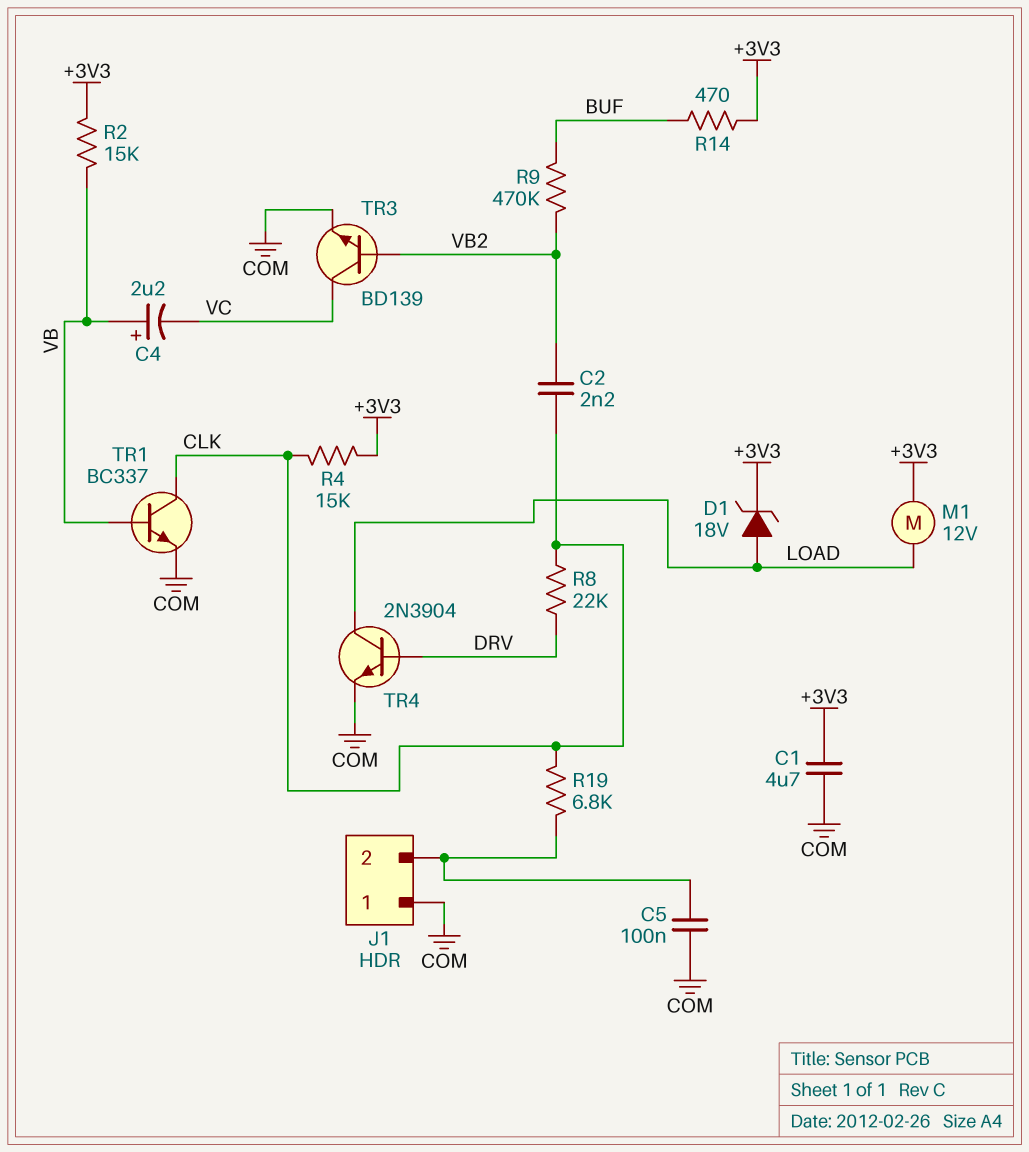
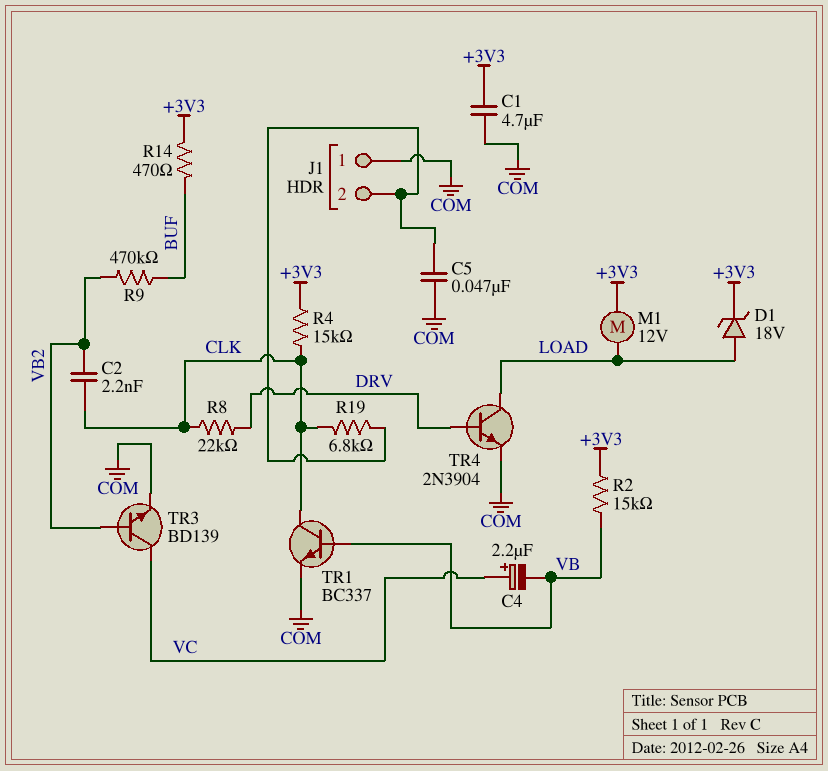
C4: 2.2uF (plus VB, minus VC) -> 2.2uF (plus VC, minus VB)
C5: 100nF (COM, J1/2) -> 47nF (COM, J1/2)

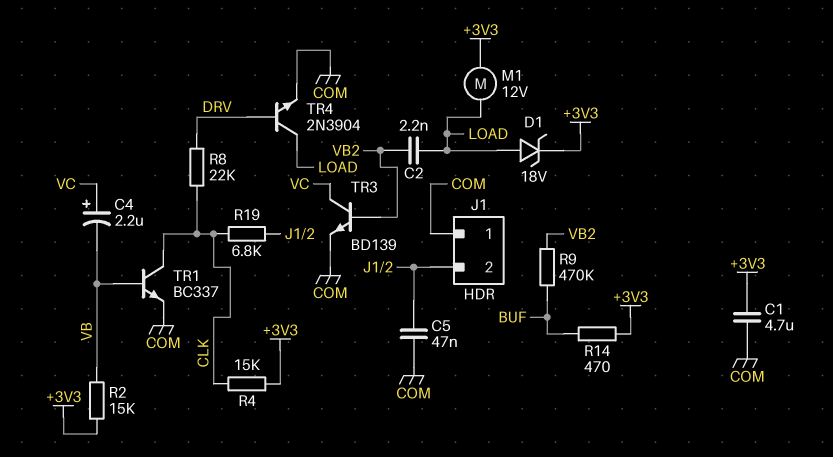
C2: 2.2nF (CLK, VB2) -> 2.2nF (LOAD, VB2)

